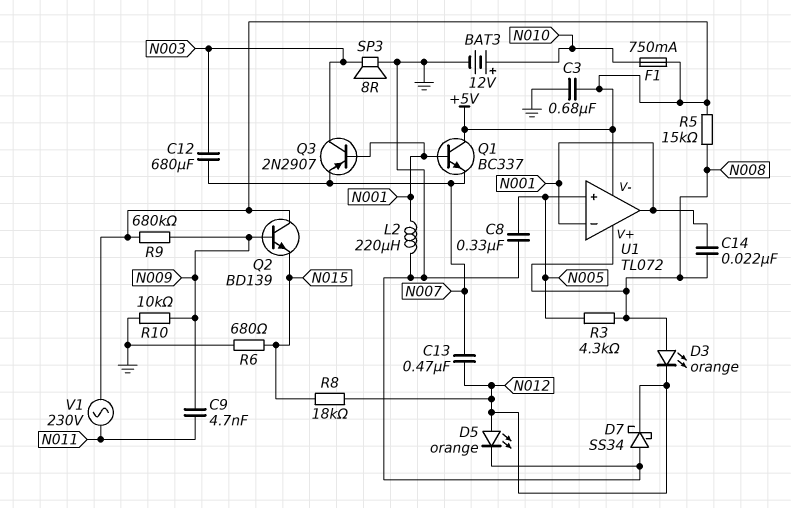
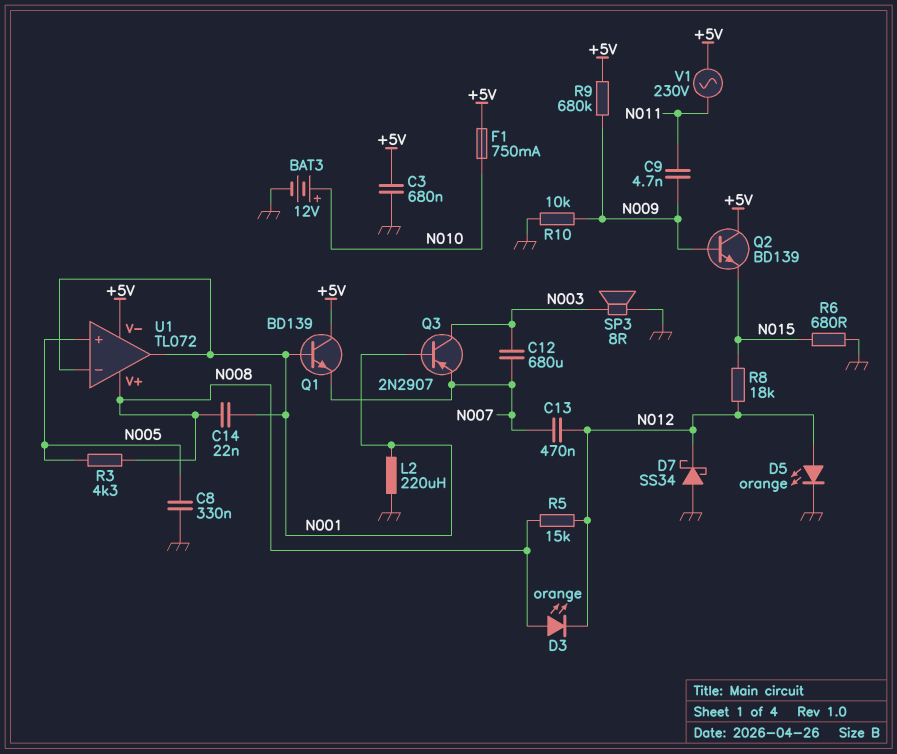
Q1: NPN BC337 (B N001, C +5V, E N007) -> NPN BD139 (B N001, C +5V, E N007)
R5: 15k (+5V, N008) -> 15k (N008, N012)

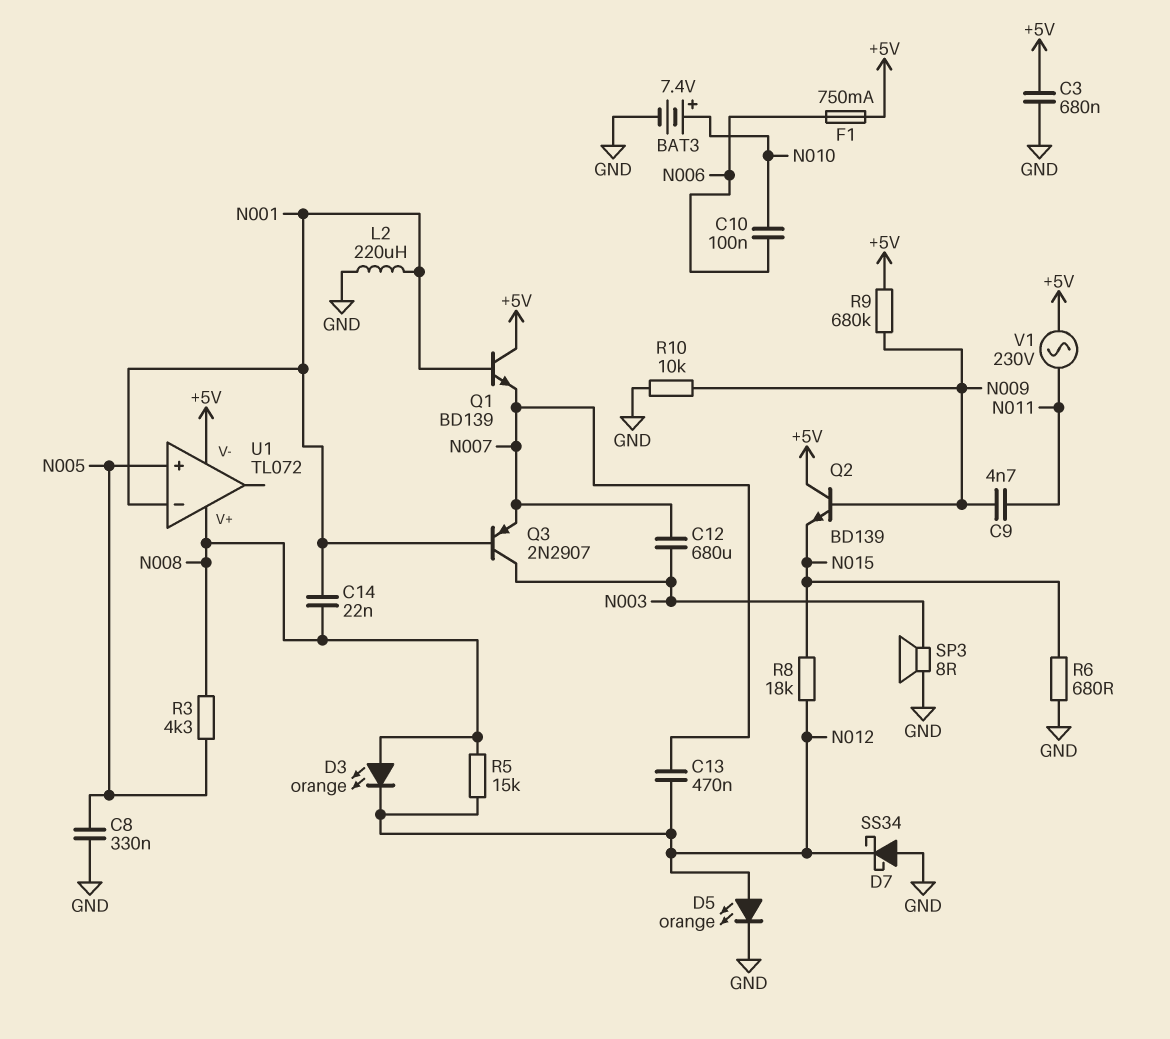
BAT3: 12V (plus N010, minus GND) -> 7.4V (plus N010, minus GND)
C10: none -> 100nF (N006, N010)
F1: 750mA (+5V, N010) -> 750mA (+5V, N006)
U1 pin out: N001 -> none

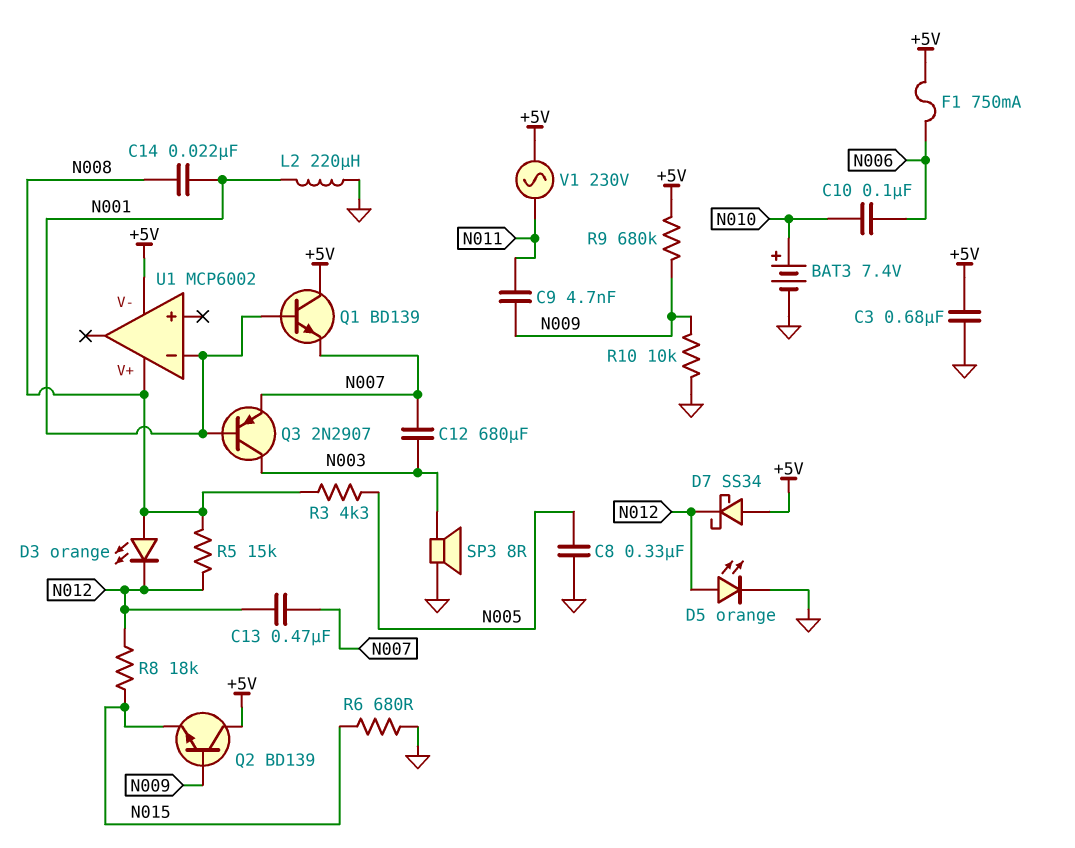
D7: schottky SS34 (A GND, K N012) -> schottky SS34 (A +5V, K N012)
U1: TL072 -> MCP6002
U1 pin in+: N005 -> none

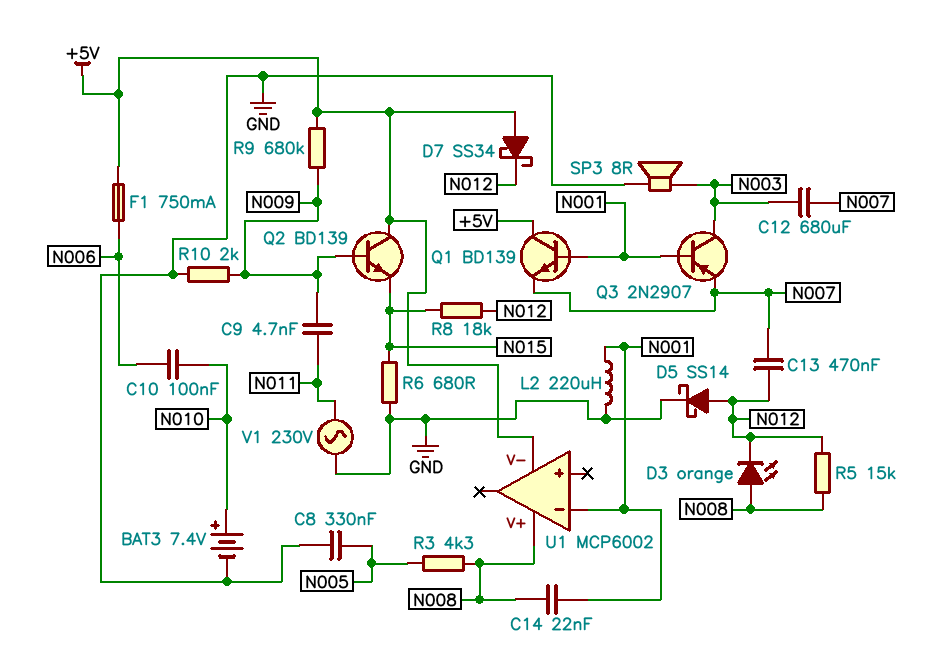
C3: 680nF (+5V, GND) -> none
D5: LED orange (A N012, K GND) -> schottky SS14 (A N012, K GND)
R10: 10k (GND, N009) -> 2k (GND, N009)
V1: AC 230V (+5V, N011) -> AC 230V (GND, N011)

